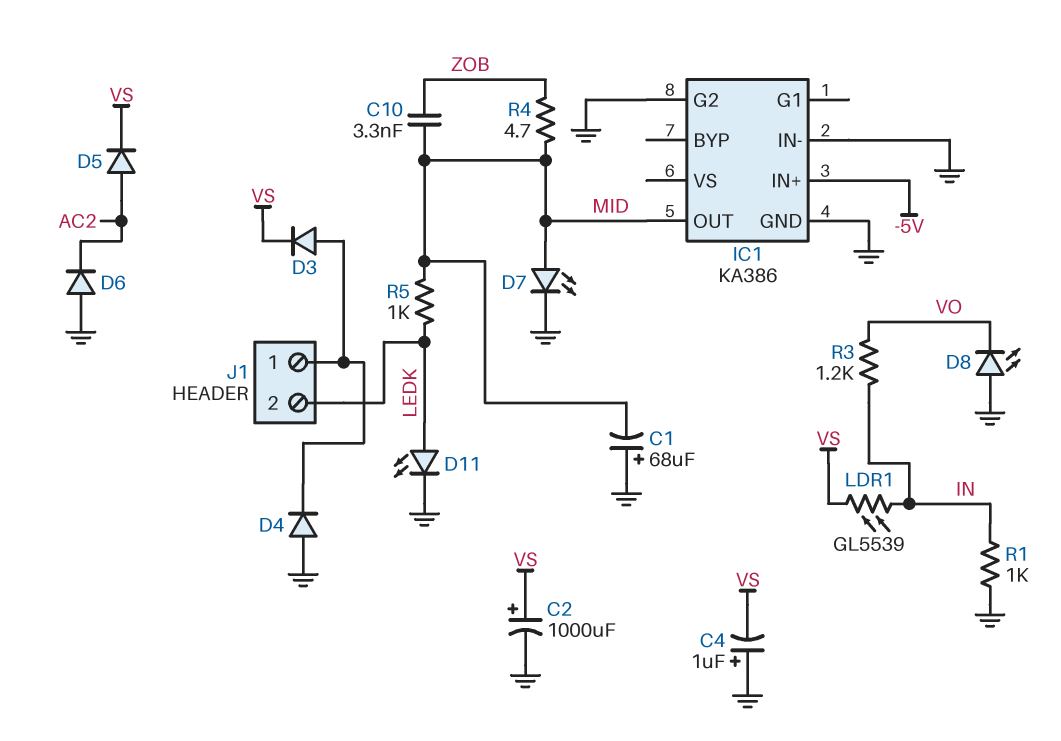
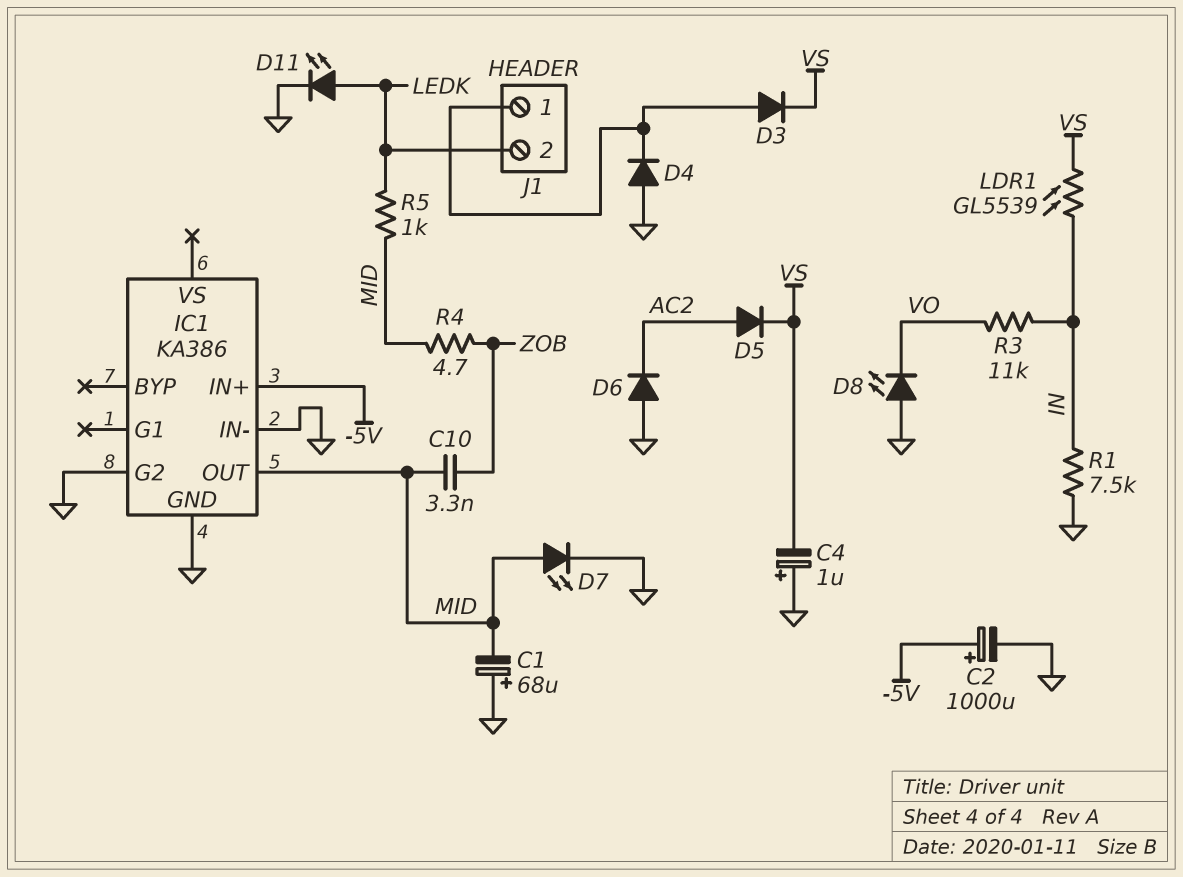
C2: 1000uF (plus VS, minus GND) -> 1000uF (plus -5V, minus GND)
R1: 1k (GND, IN) -> 7.5k (GND, IN)
R3: 1.2k (IN, VO) -> 11k (IN, VO)

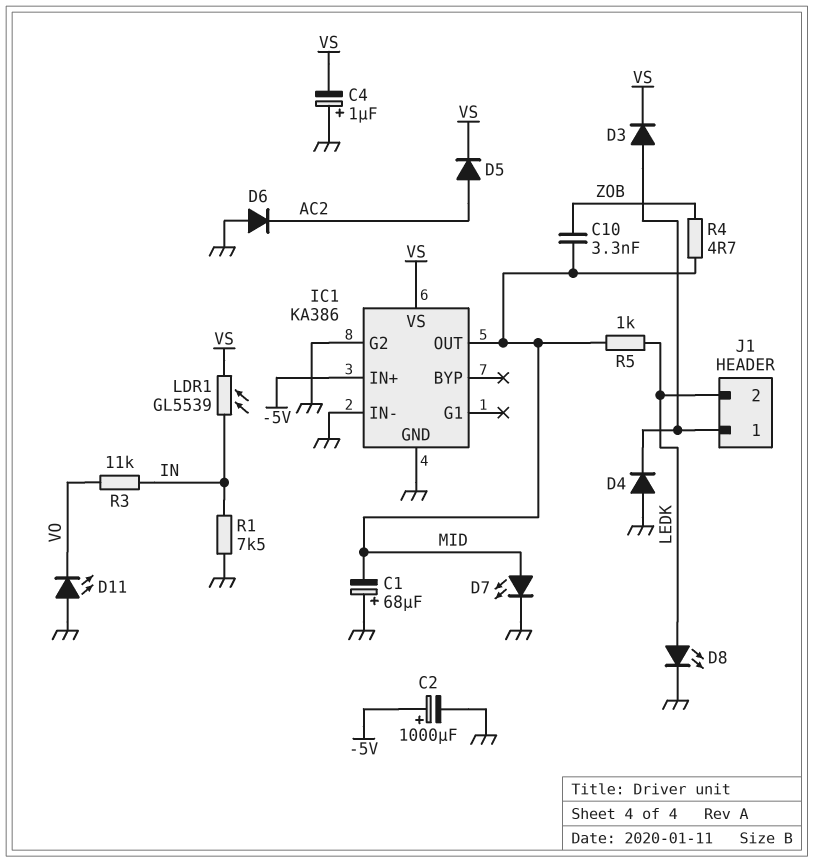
D8: LED (A GND, K VO) -> LED (A LEDK, K GND)
D11: LED (A LEDK, K GND) -> LED (A GND, K VO)
IC1 pin VS: none -> VS

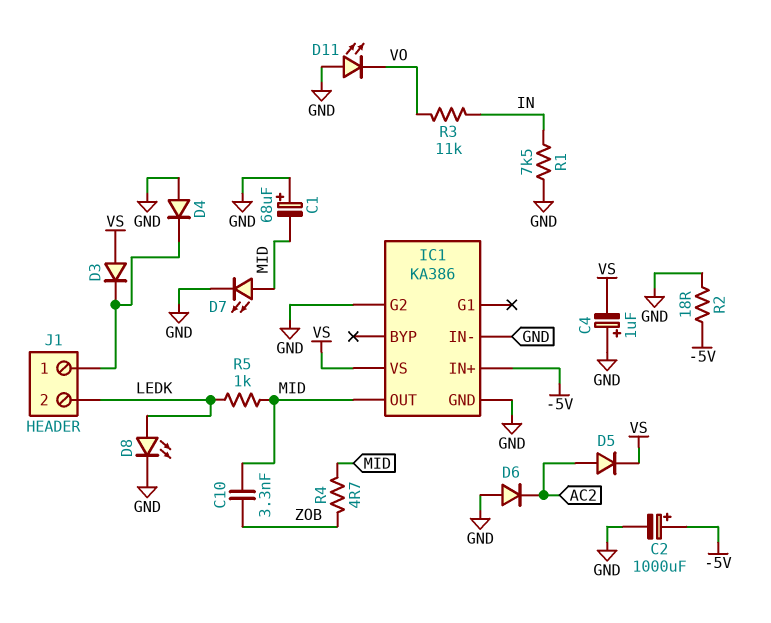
D3: diode (A J1/1, K VS) -> diode (A VS, K J1/1)
LDR1: GL5539 (IN, VS) -> none
R2: none -> 18 (-5V, GND)

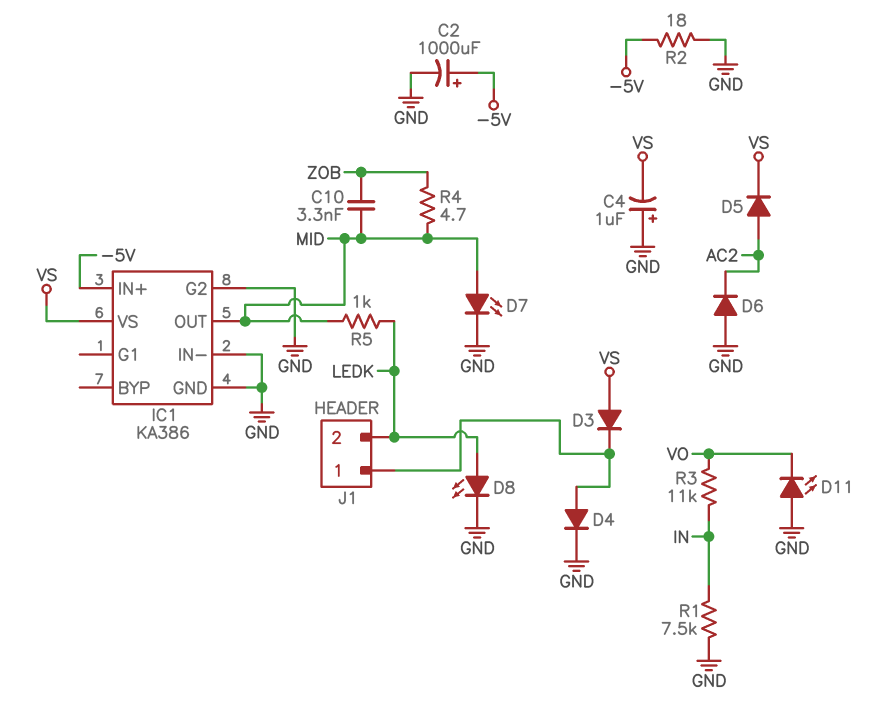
C1: 68uF (plus GND, minus MID) -> none
D4: diode (A GND, K J1/1) -> diode (A J1/1, K GND)

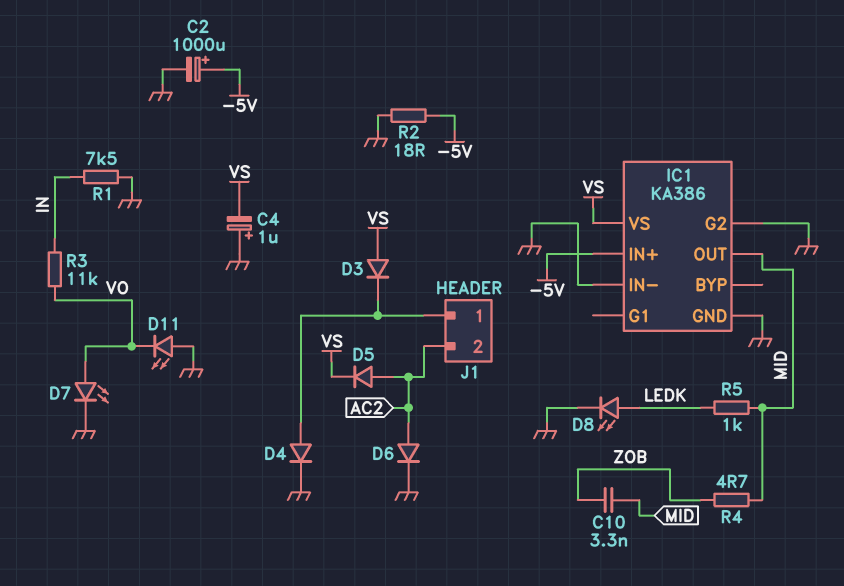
D6: diode (A GND, K AC2) -> diode (A AC2, K GND)
D7: LED (A MID, K GND) -> LED (A VO, K GND)
J1 pin 2: LEDK -> AC2

